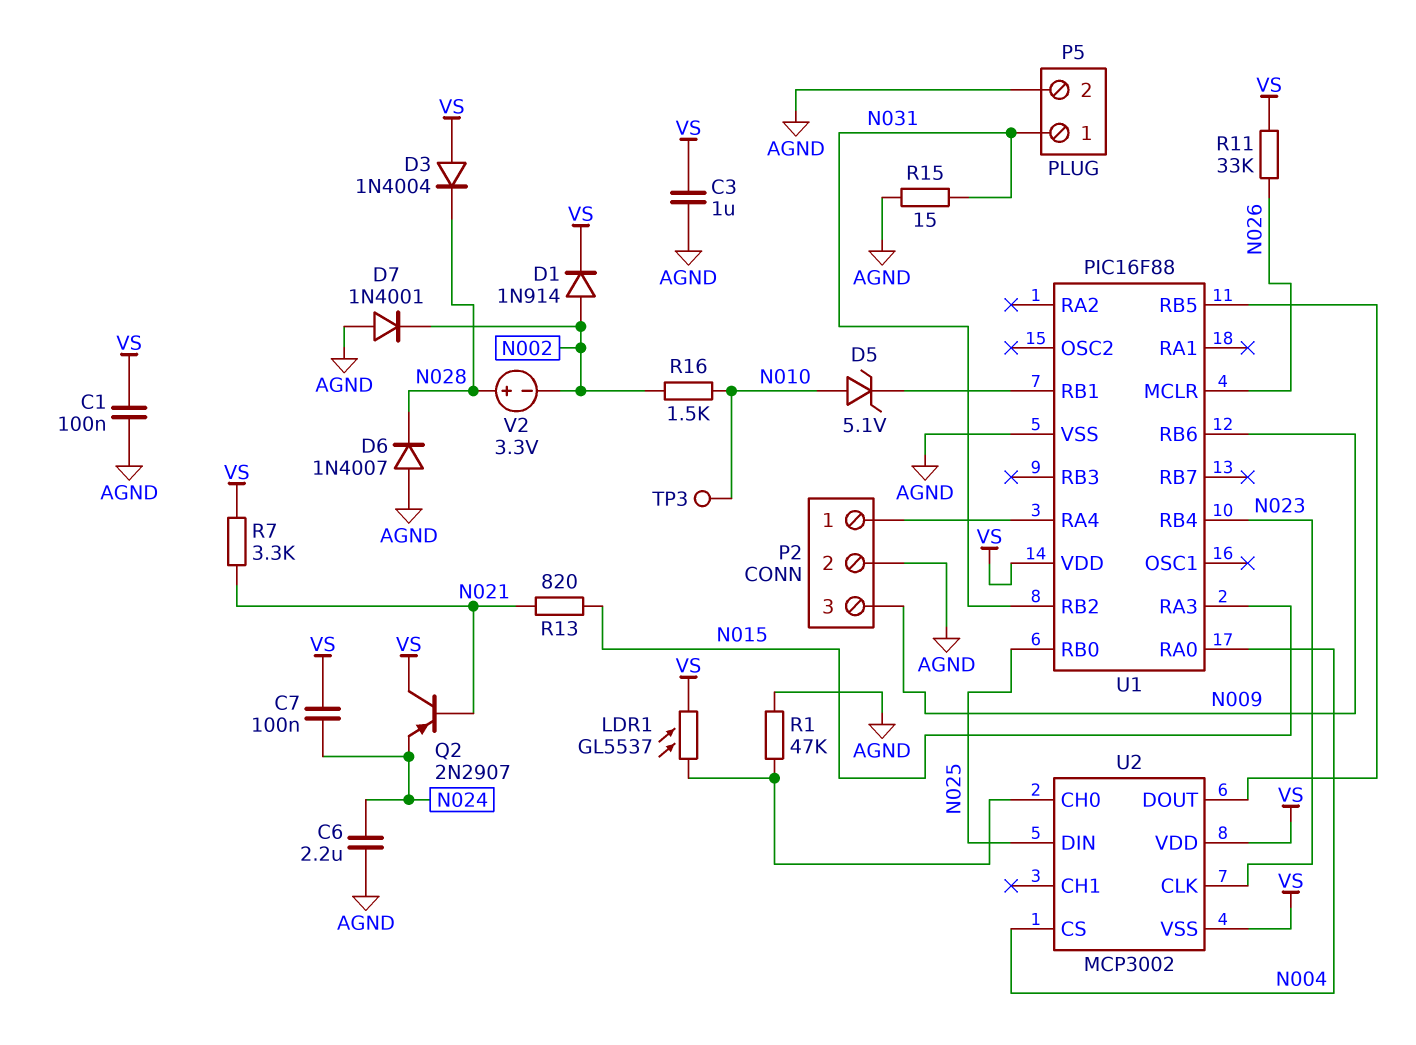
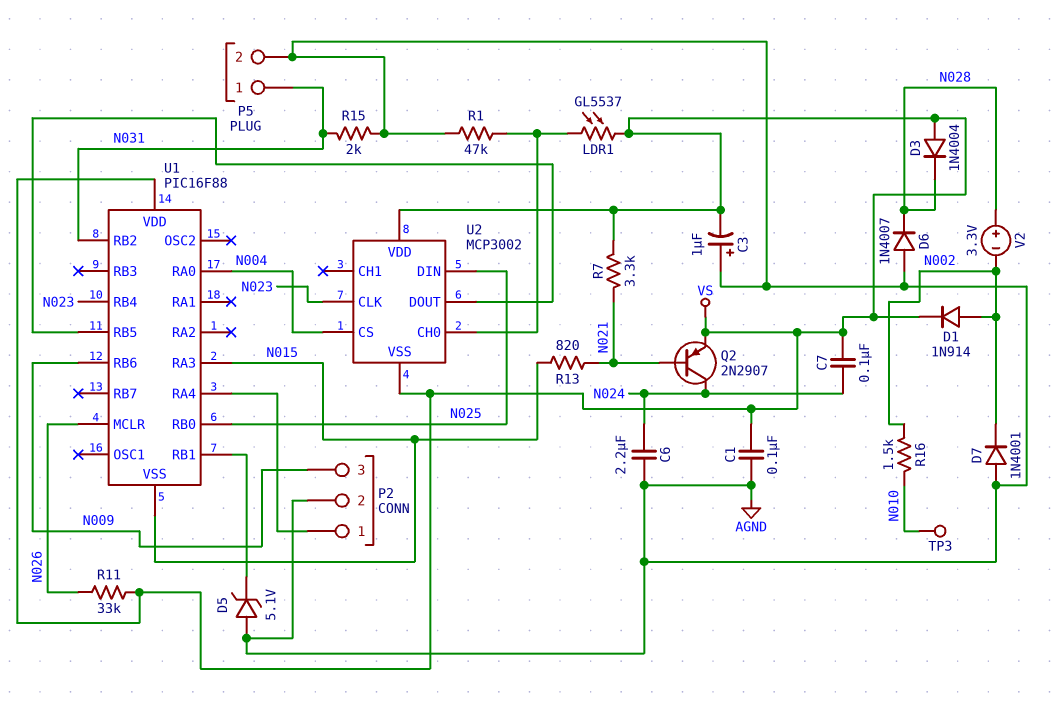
C3: 1uF (AGND, VS) -> 1uF (plus AGND, minus VS)
D5: zener 5.1V (A N010, K U1/RB1) -> zener 5.1V (A AGND, K U1/RB1)
Q2: PNP 2N2907 (B N021, C VS, E N024) -> PNP 2N2907 (B N021, C N024, E VS)
R15: 15 (AGND, N031) -> 2k (AGND, N031)
U1 pin VSS: AGND -> N015

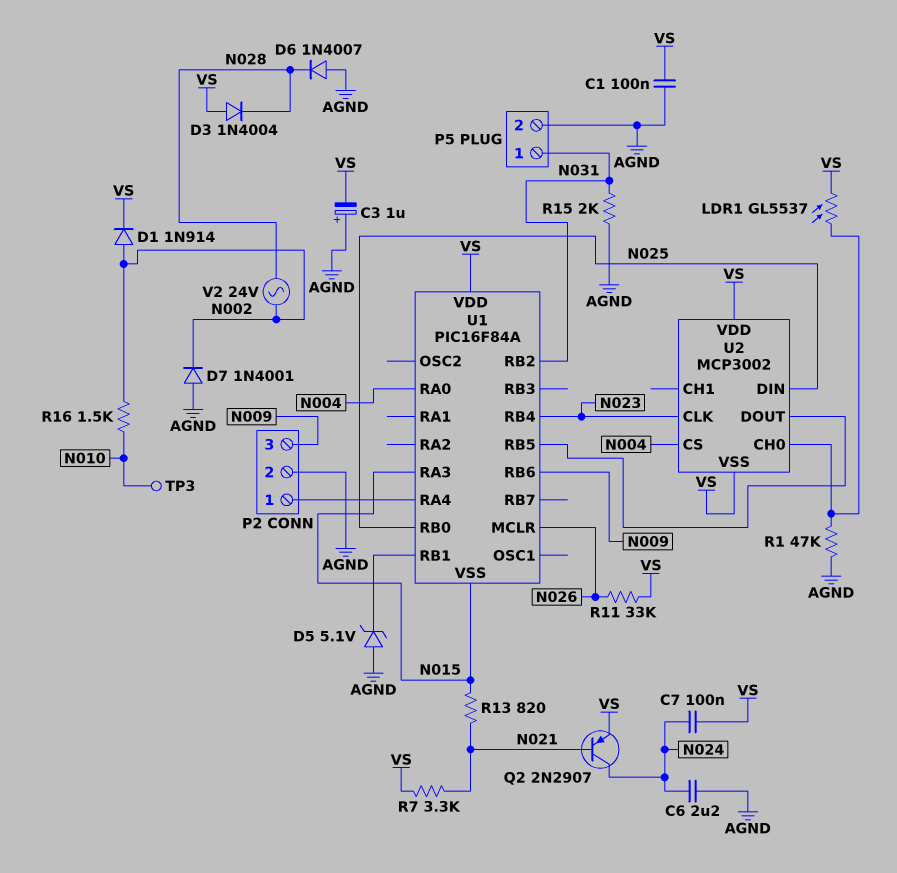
U1: PIC16F88 -> PIC16F84A
V2: 3.3V (plus N028, minus N002) -> AC 24V (N002, N028)

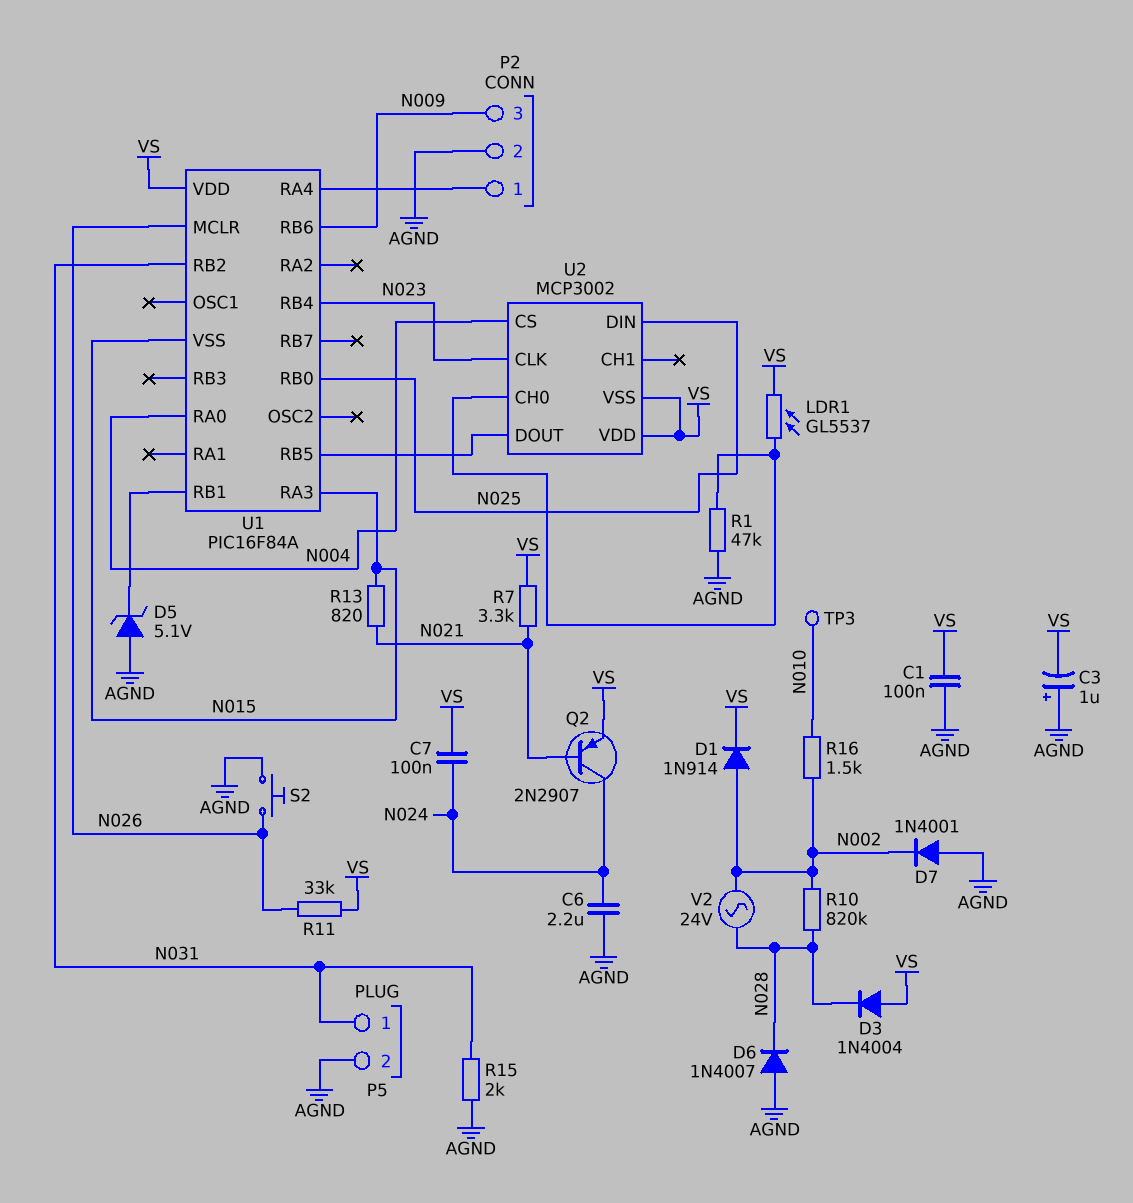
R10: none -> 820k (N002, N028)
S2: none -> button (AGND, N026)

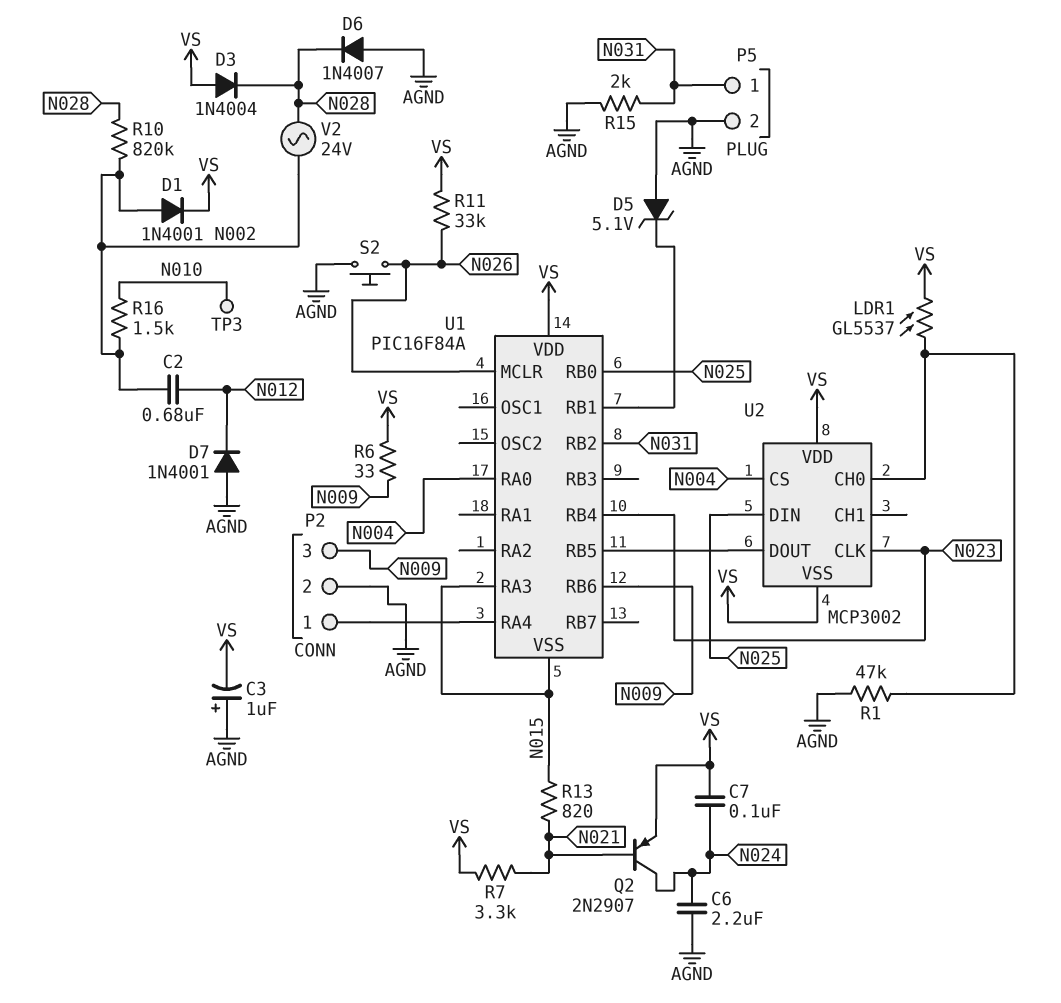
C1: 100nF (AGND, VS) -> none
C2: none -> 680nF (N002, N012)
D1: diode 1N914 (A N002, K VS) -> diode 1N4001 (A N002, K VS)
D7: diode 1N4001 (A AGND, K N002) -> diode 1N4001 (A AGND, K N012)
R6: none -> 33 (N009, VS)

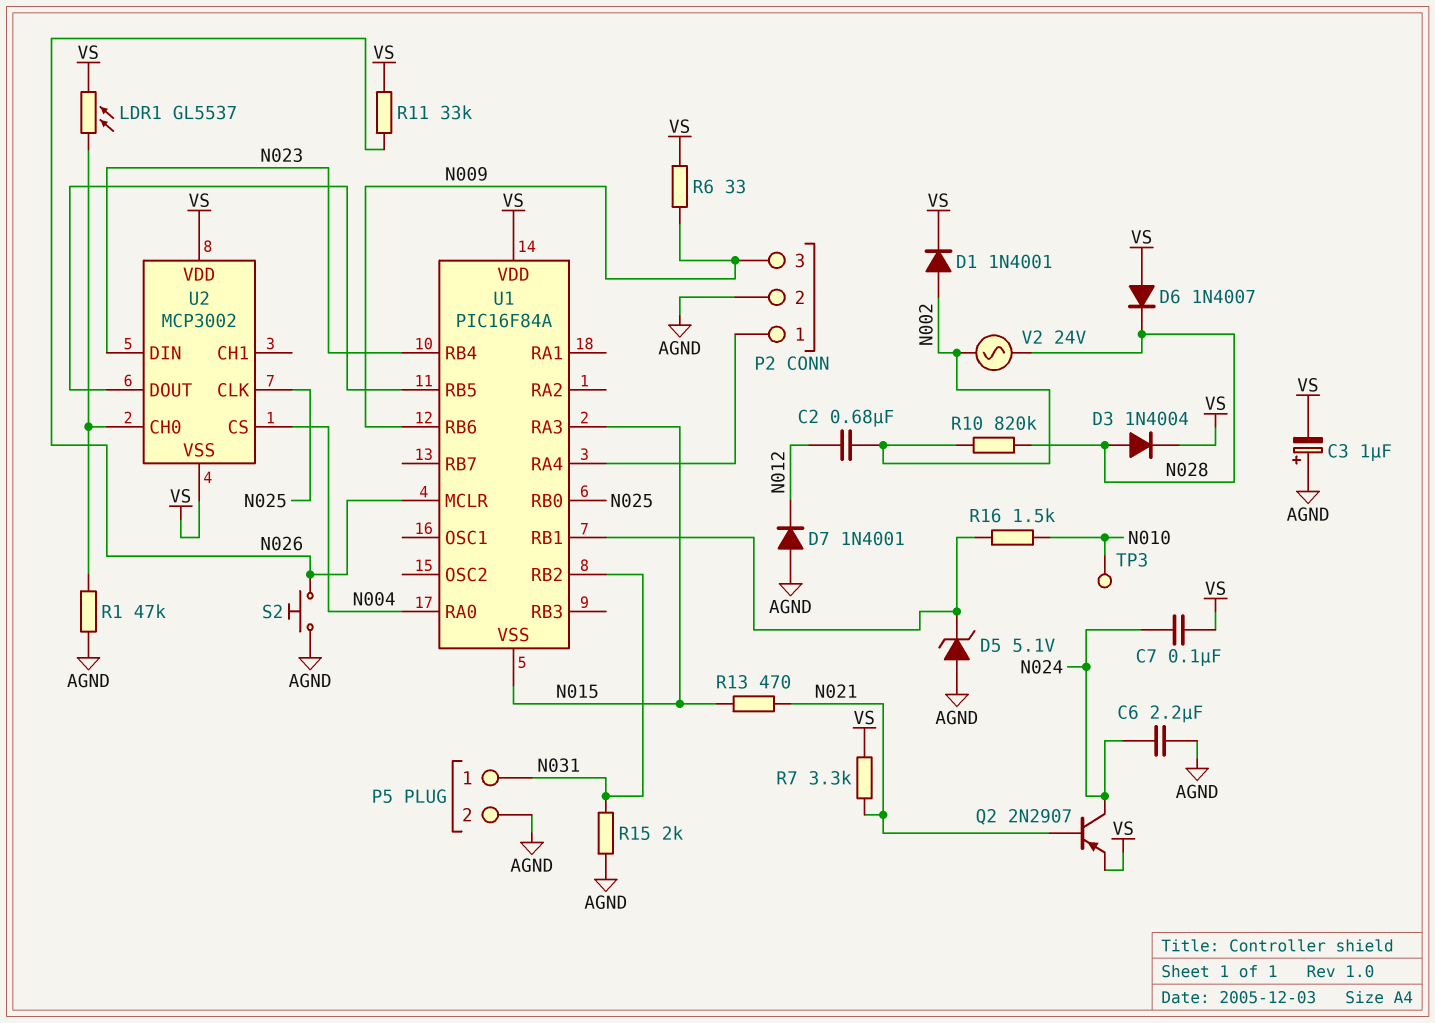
D3: diode 1N4004 (A VS, K N028) -> diode 1N4004 (A N028, K VS)
D6: diode 1N4007 (A AGND, K N028) -> diode 1N4007 (A VS, K N028)
R13: 820 (N015, N021) -> 470 (N015, N021)
R16: 1.5k (N002, N010) -> 1.5k (N010, U1/RB1)
U2 pin CLK: N023 -> N025
U2 pin DIN: N025 -> N023

